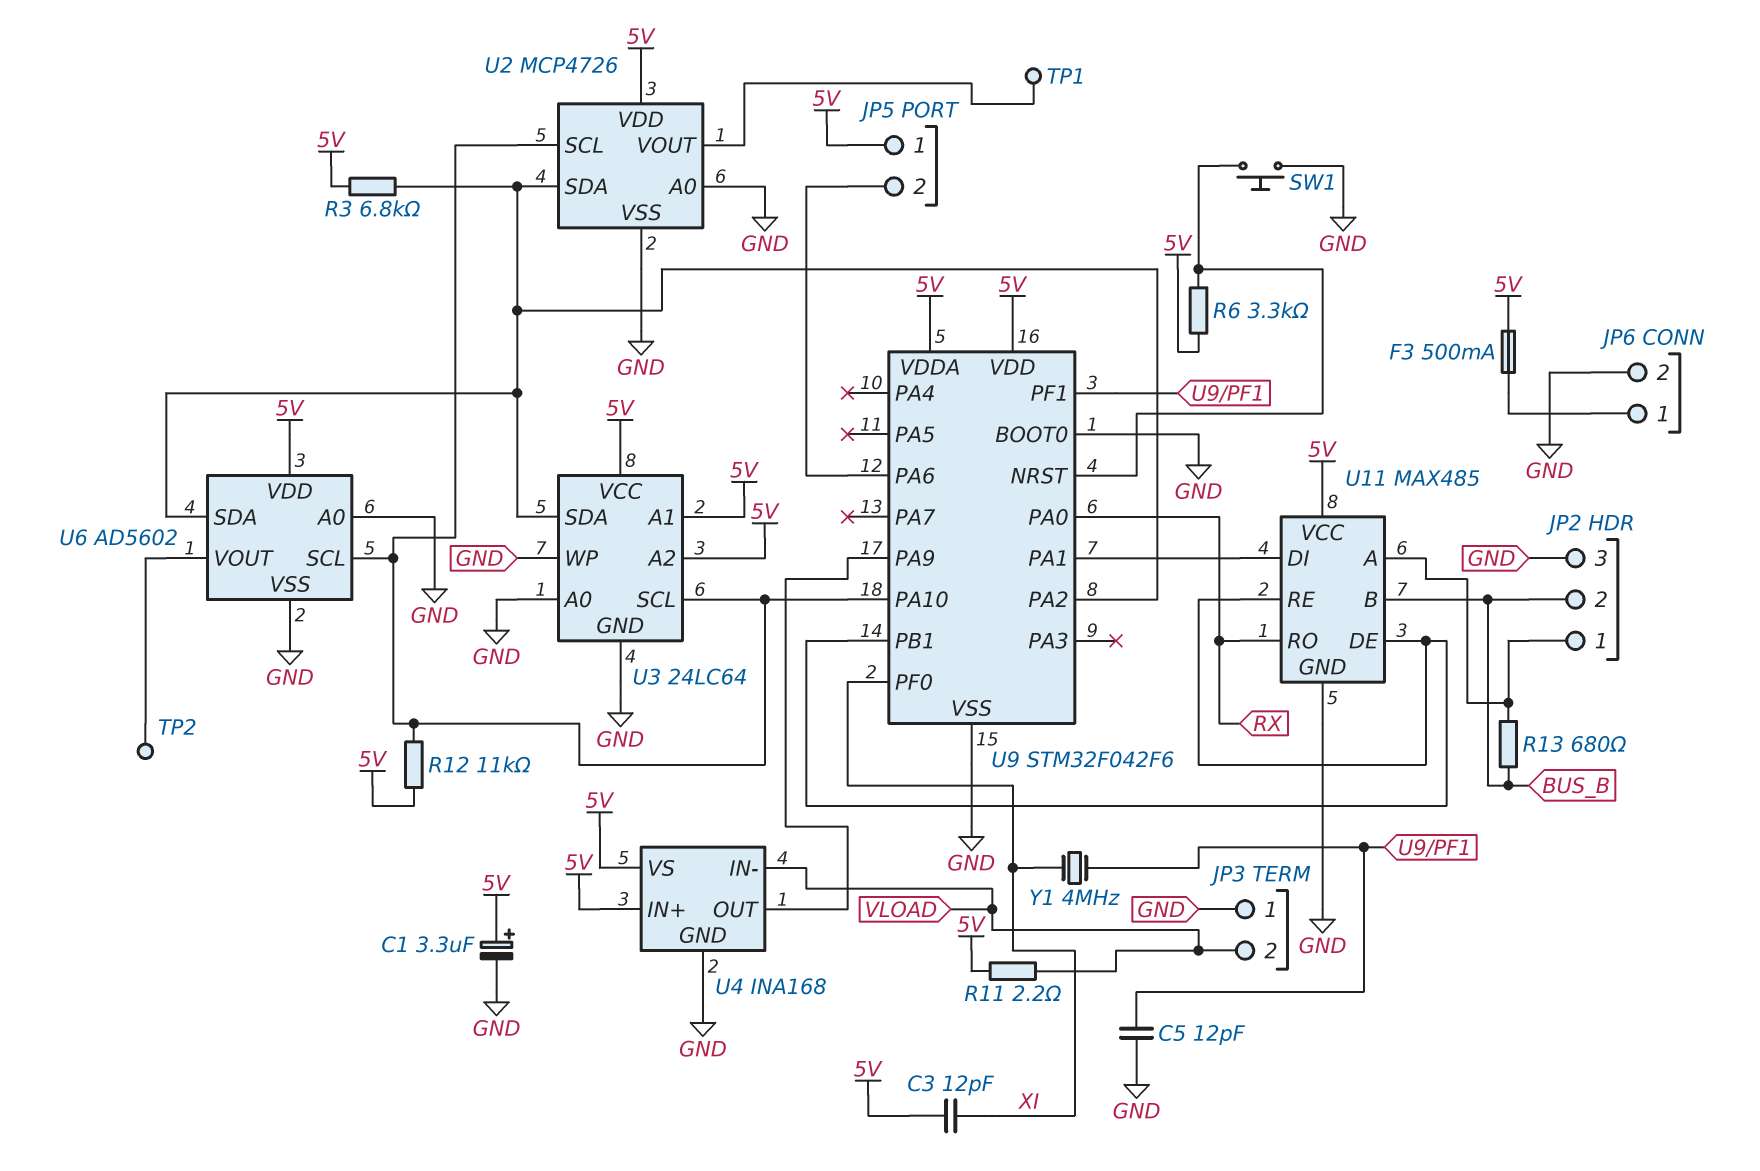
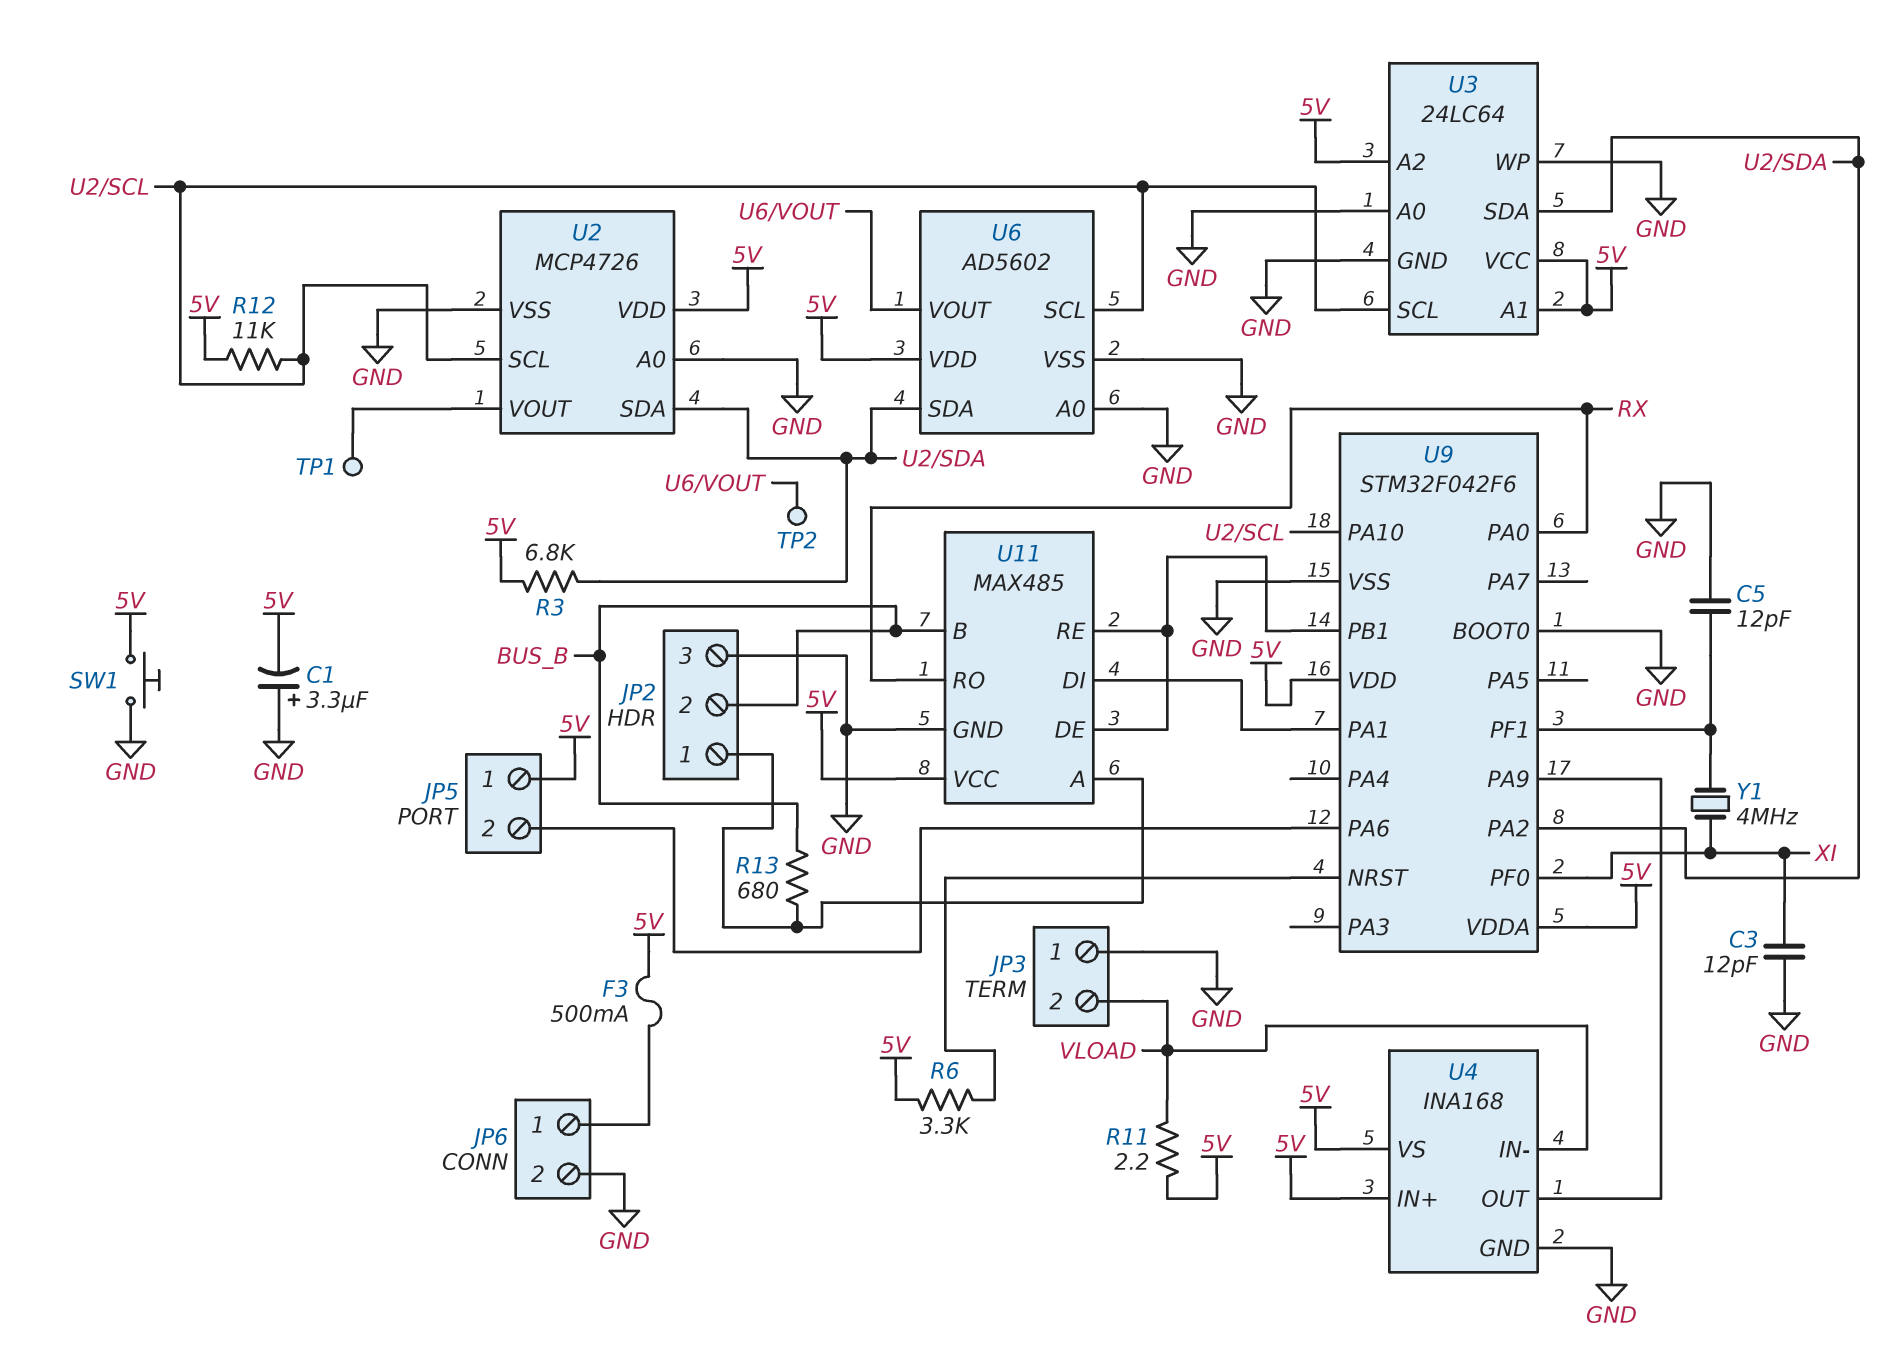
C1: 3.3uF (plus 5V, minus GND) -> 3.3uF (plus GND, minus 5V)
C3: 12pF (5V, XI) -> 12pF (GND, XI)
SW1: button (GND, U9/NRST) -> button (5V, GND)

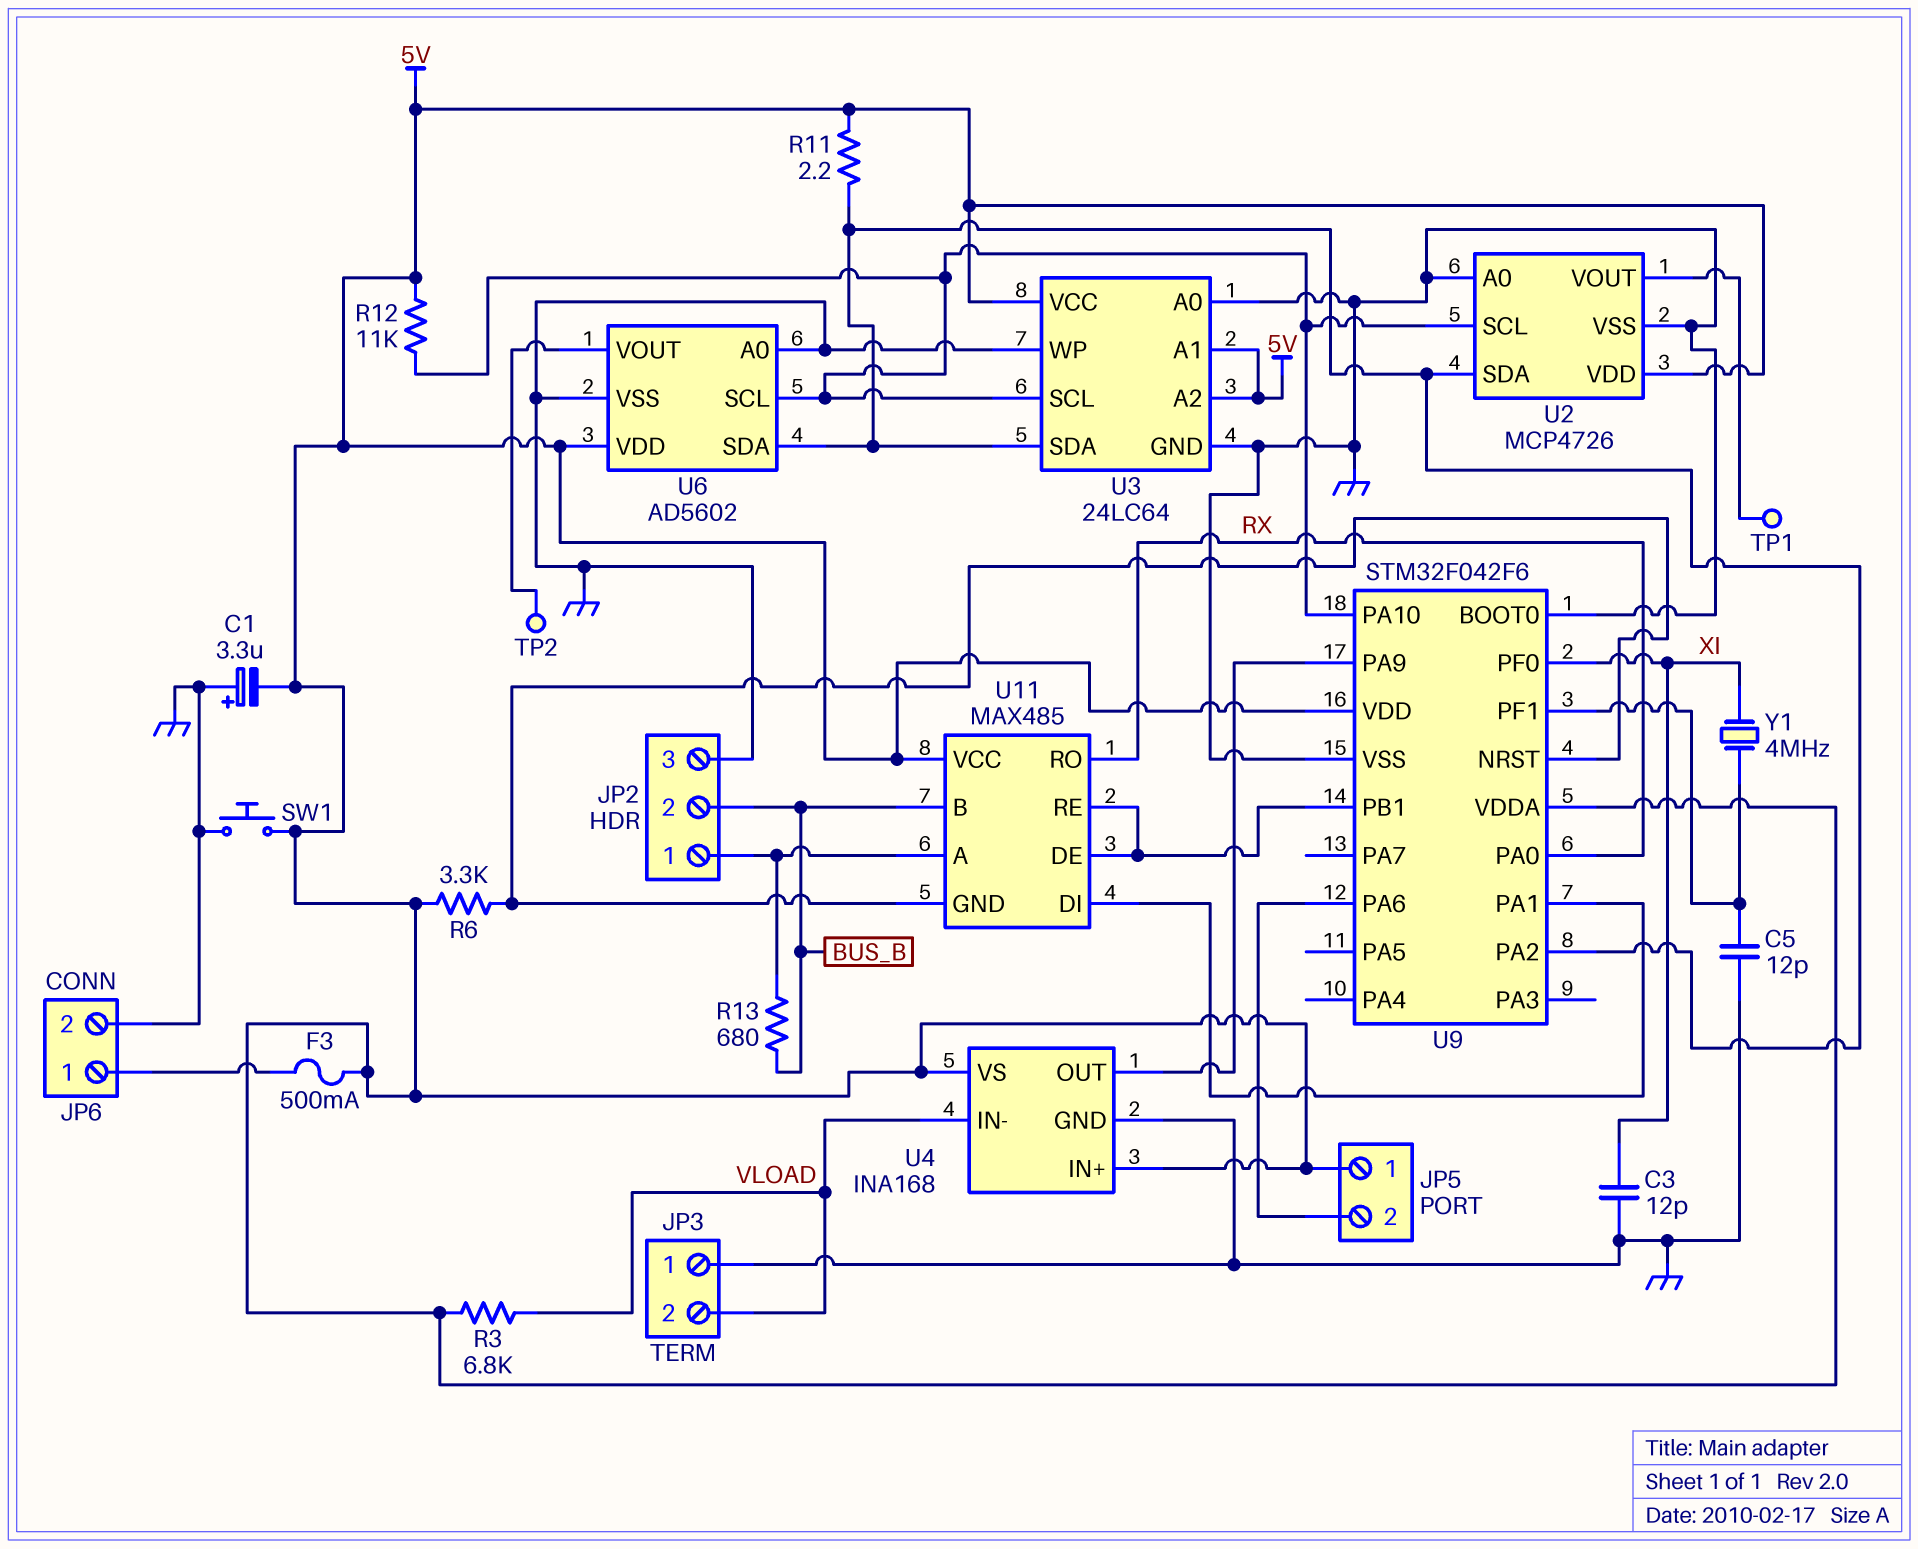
R3: 6.8k (5V, U2/SDA) -> 6.8k (5V, VLOAD)
R11: 2.2 (5V, VLOAD) -> 2.2 (5V, U2/SDA)
U11 pin GND: GND -> U9/NRST

